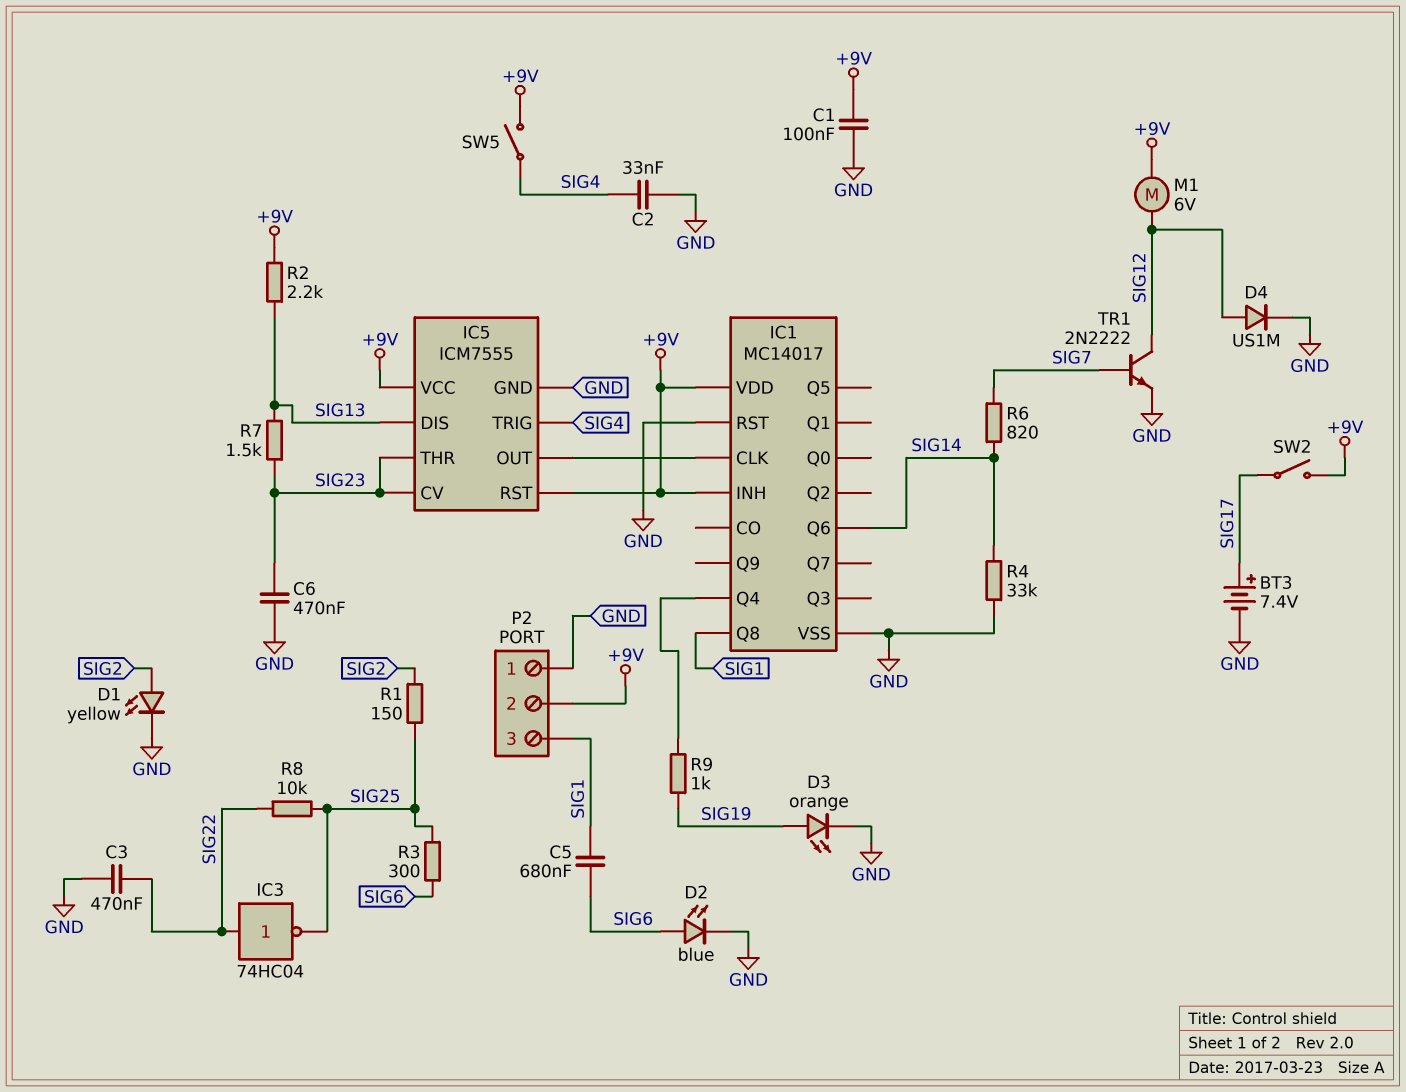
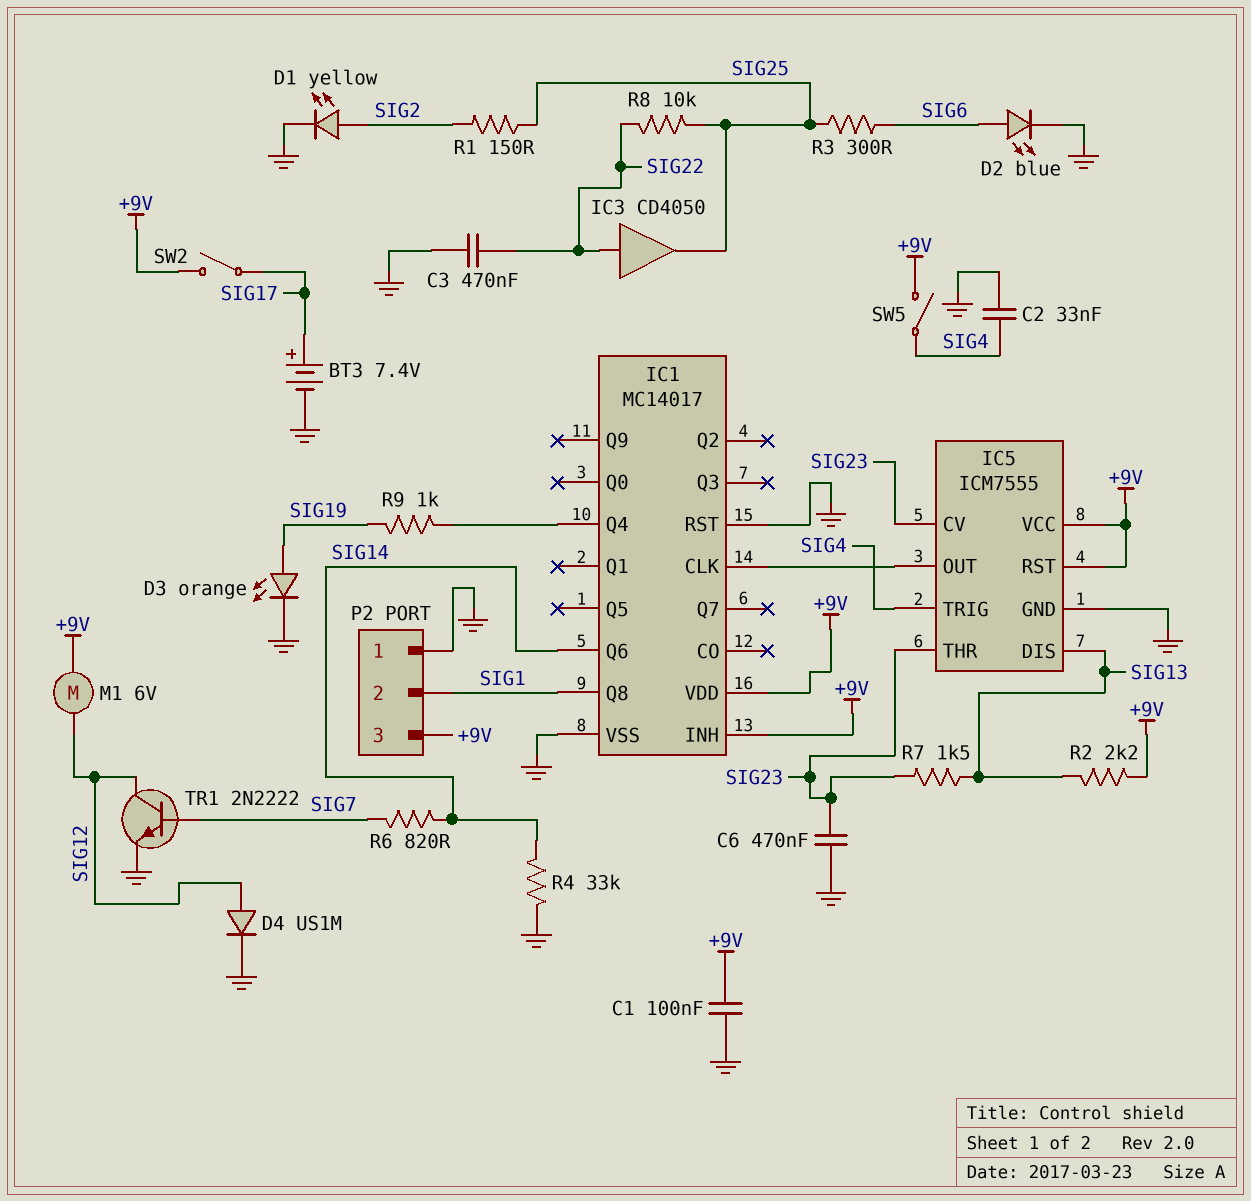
C5: 680nF (SIG1, SIG6) -> none
IC3: NOT 74HC04 (in SIG22, out SIG25) -> buffer CD4050 (in SIG22, out SIG25)
P2 pin 2: +9V -> SIG1
P2 pin 3: SIG1 -> +9V

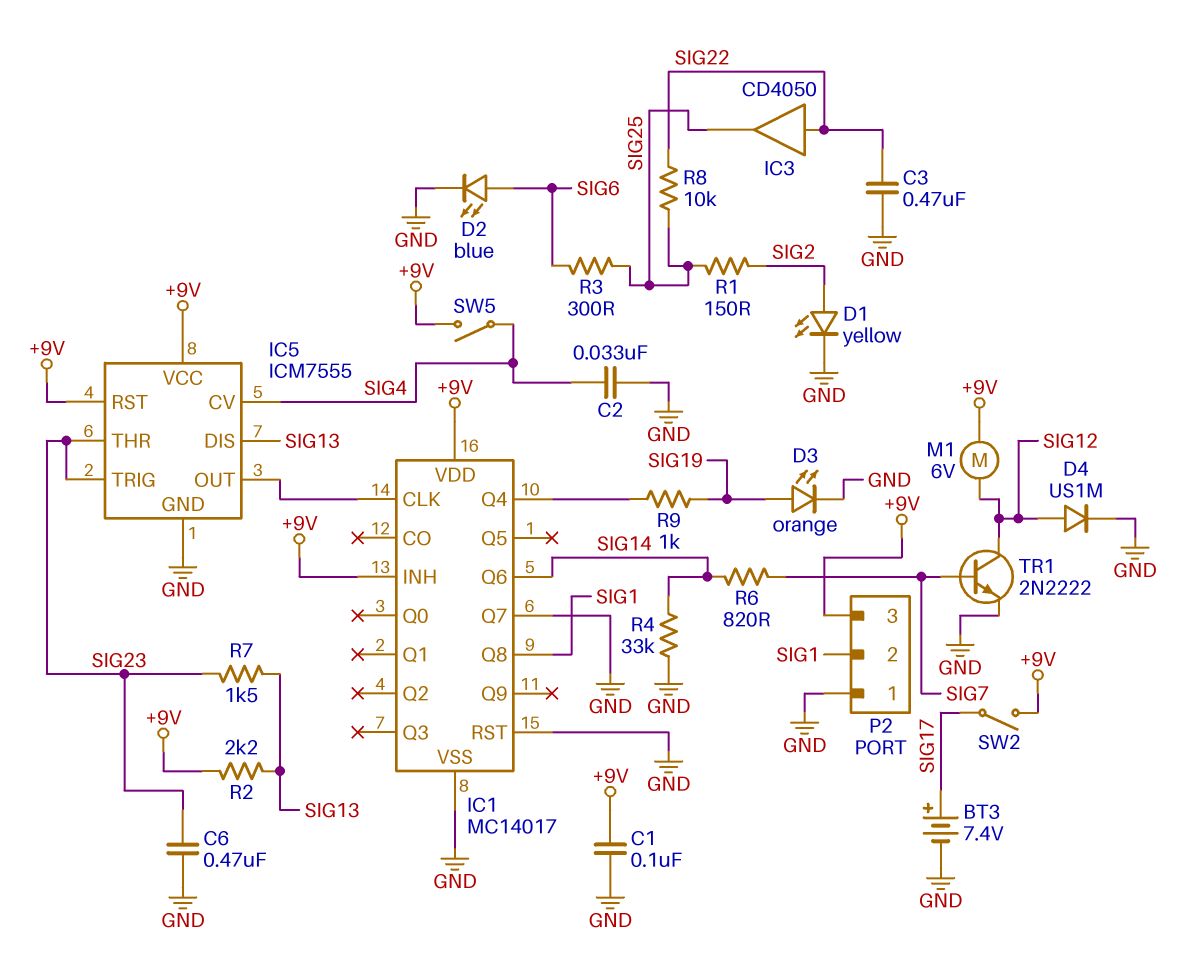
IC1 pin Q7: none -> GND
IC5 pin CV: SIG23 -> SIG4
IC5 pin TRIG: SIG4 -> SIG23

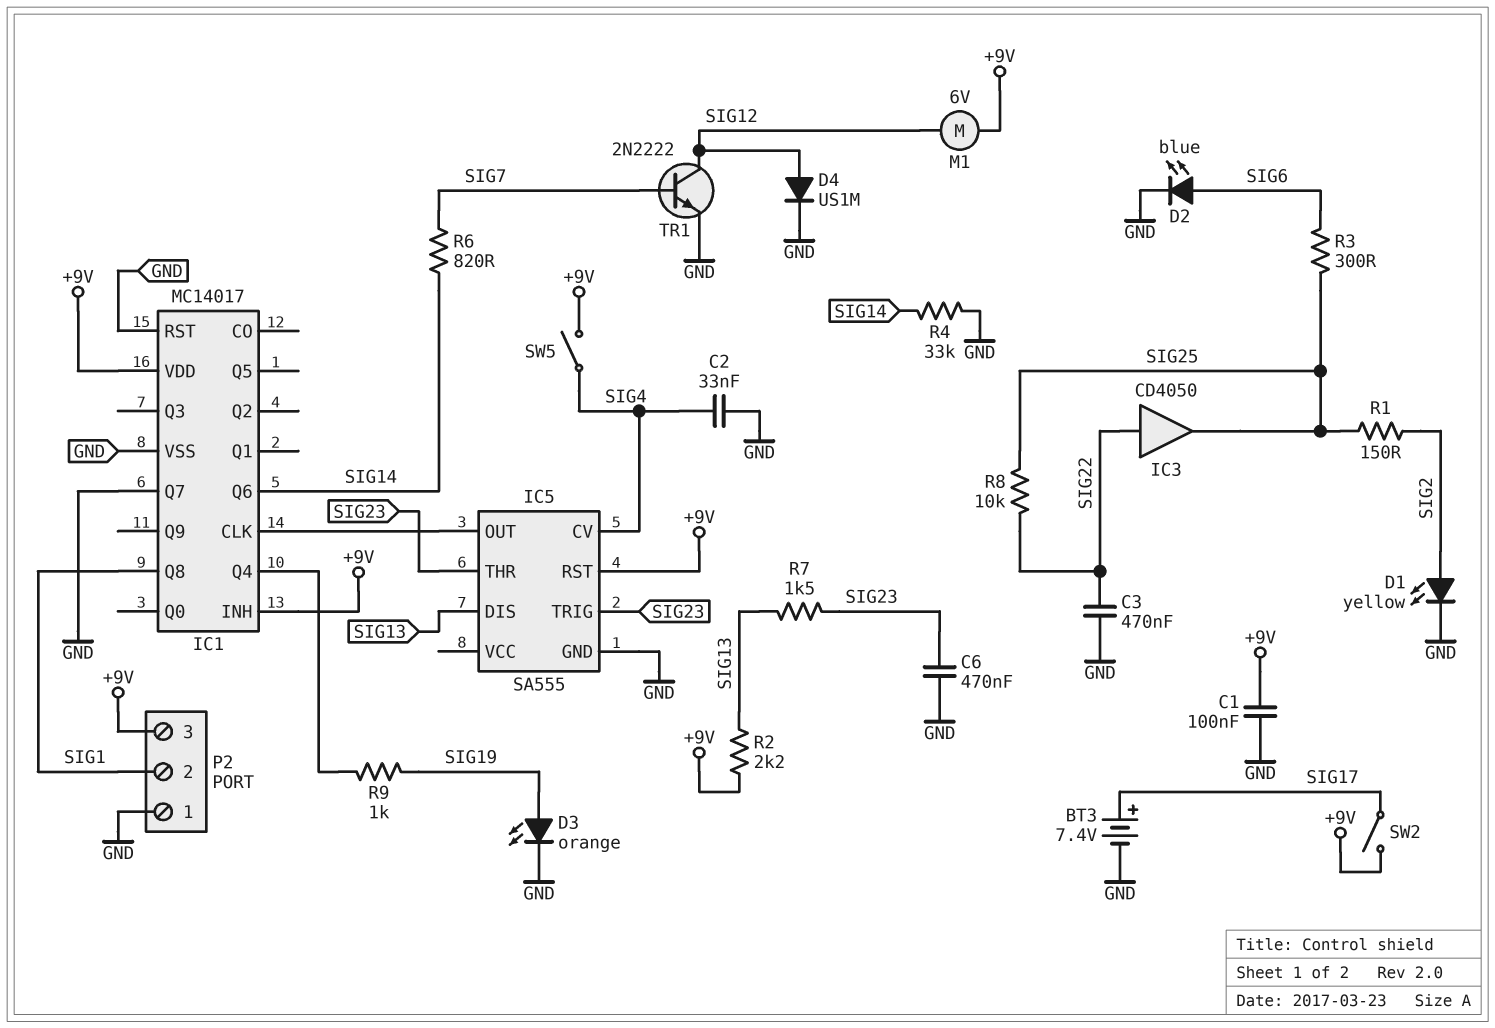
IC5: ICM7555 -> SA555
IC5 pin VCC: +9V -> none

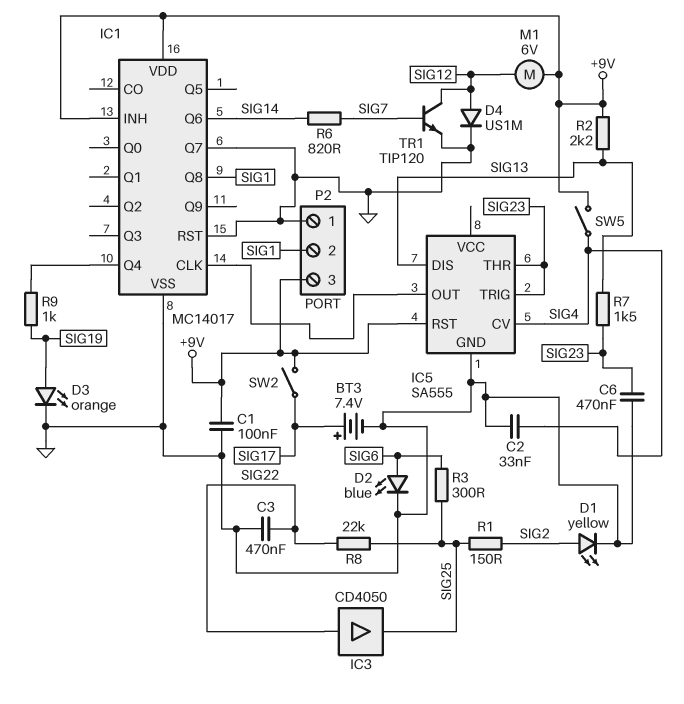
R4: 33k (GND, SIG14) -> none
R8: 10k (SIG22, SIG25) -> 22k (SIG22, SIG25)
TR1: NPN 2N2222 (B SIG7, C SIG12, E GND) -> NPN TIP120 (B SIG7, C SIG12, E GND)

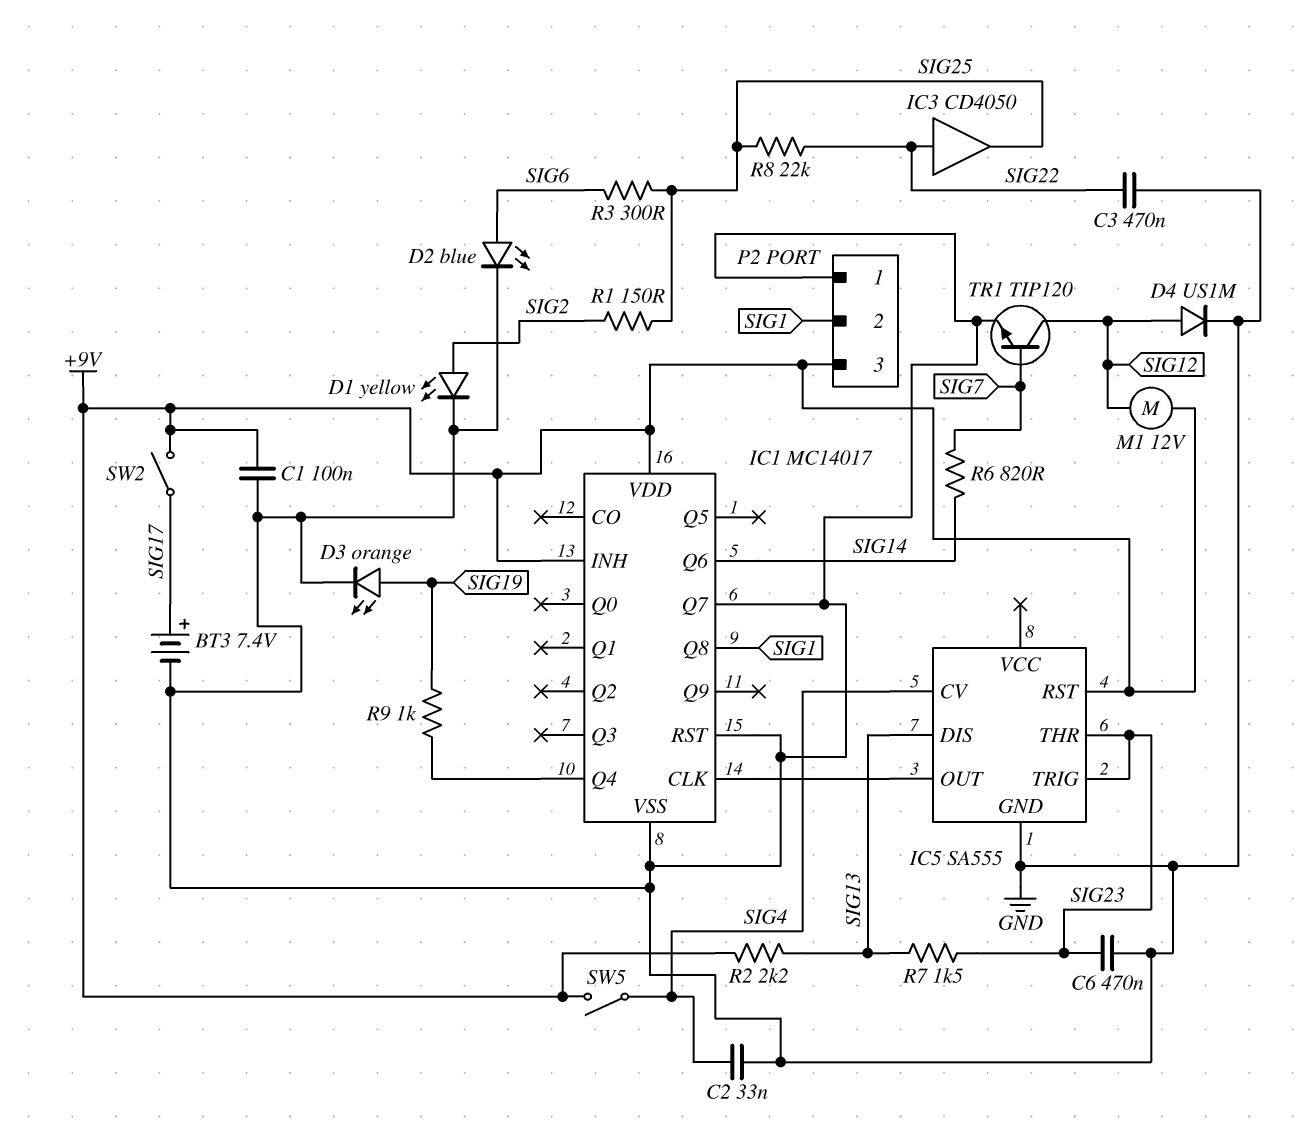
M1: motor 6V (+9V, SIG12) -> motor 12V (+9V, SIG12)

